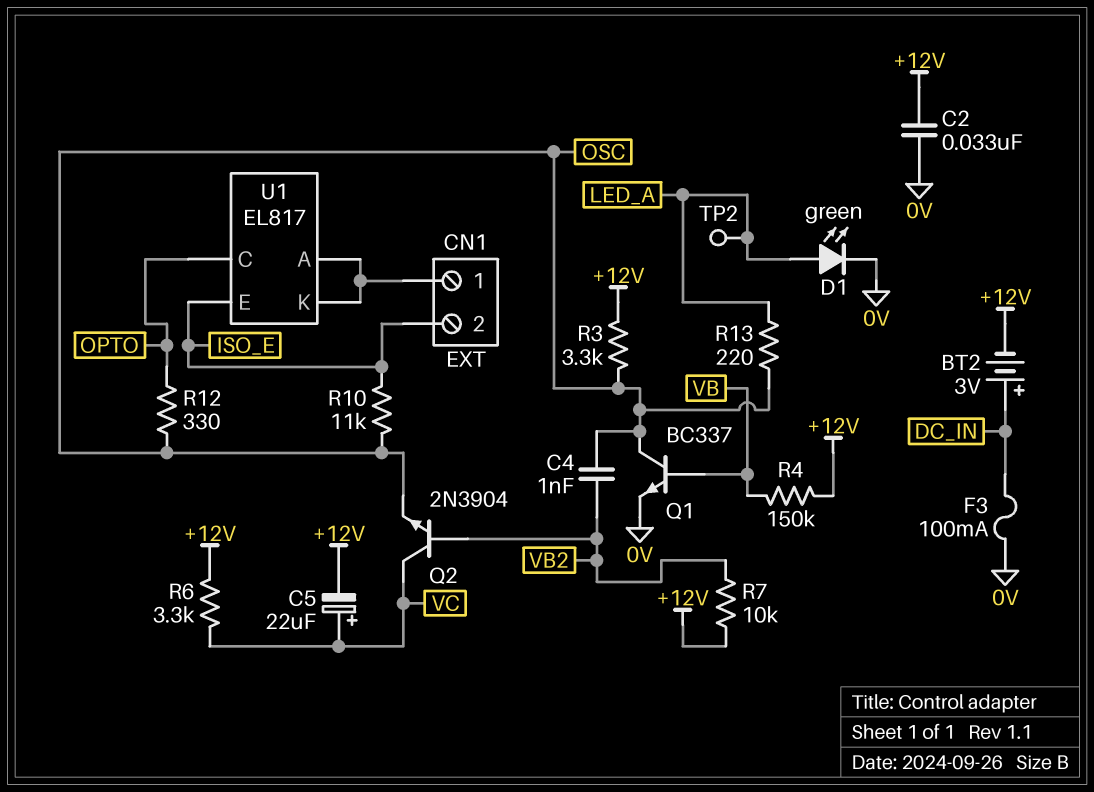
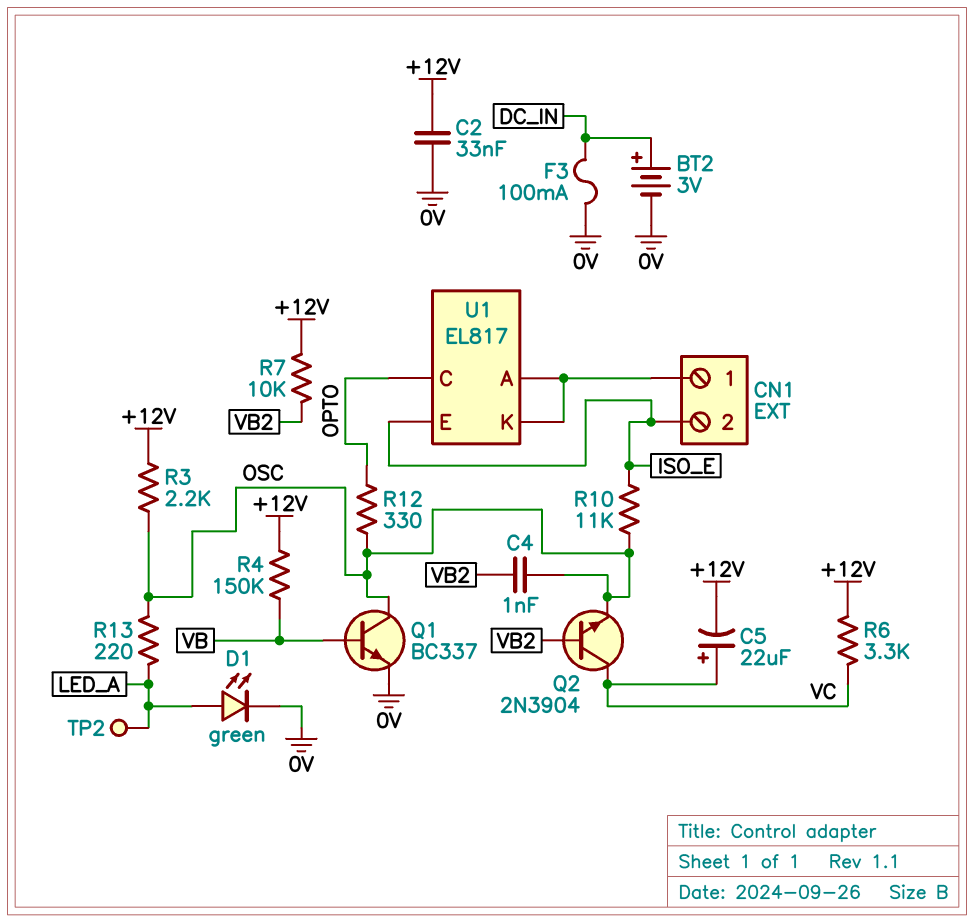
BT2: 3V (plus DC_IN, minus +12V) -> 3V (plus DC_IN, minus 0V)
R3: 3.3k (+12V, OSC) -> 2.2k (+12V, OSC)

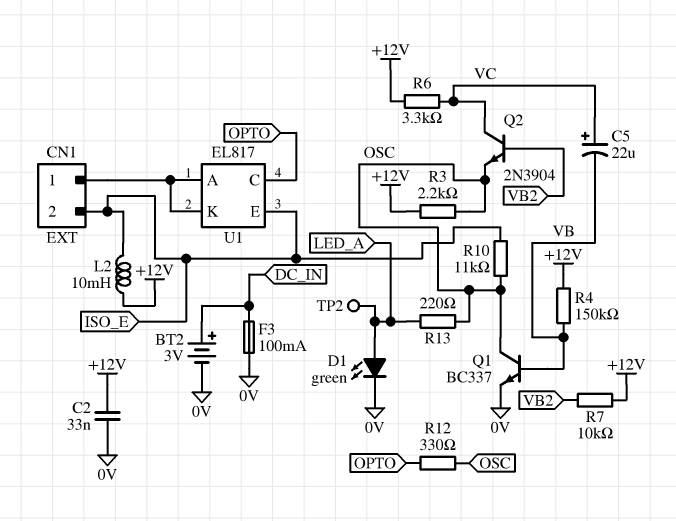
C4: 1nF (OSC, VB2) -> none
C5: 22uF (plus VC, minus +12V) -> 22uF (plus VC, minus VB)
L2: none -> 10mH (+12V, ISO_E)

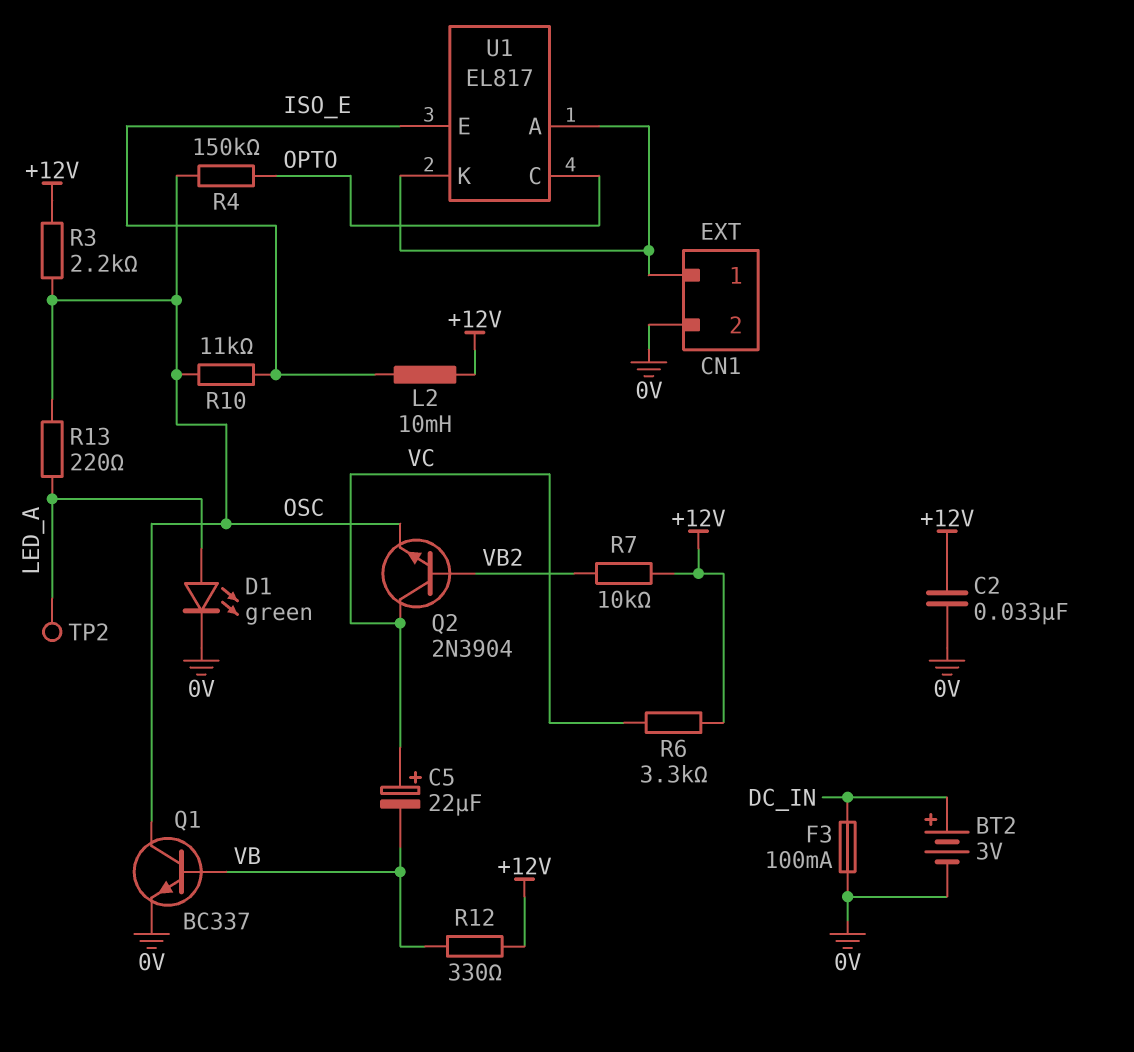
CN1 pin 2: ISO_E -> 0V
R4: 150k (+12V, VB) -> 150k (OPTO, OSC)
R12: 330 (OPTO, OSC) -> 330 (+12V, VB)

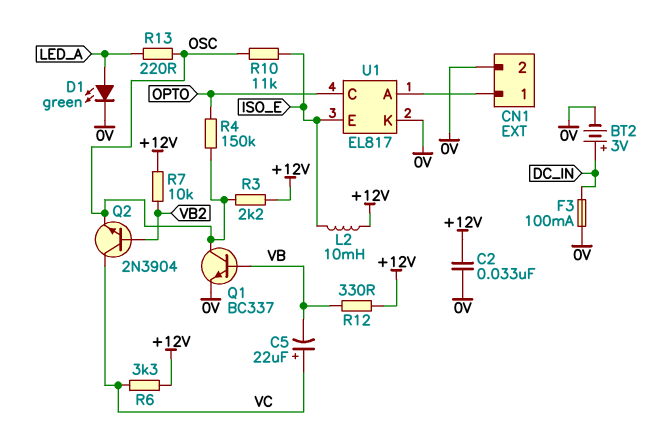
TP2: test point (LED_A) -> none
U1 pin K: CN1/1 -> 0V

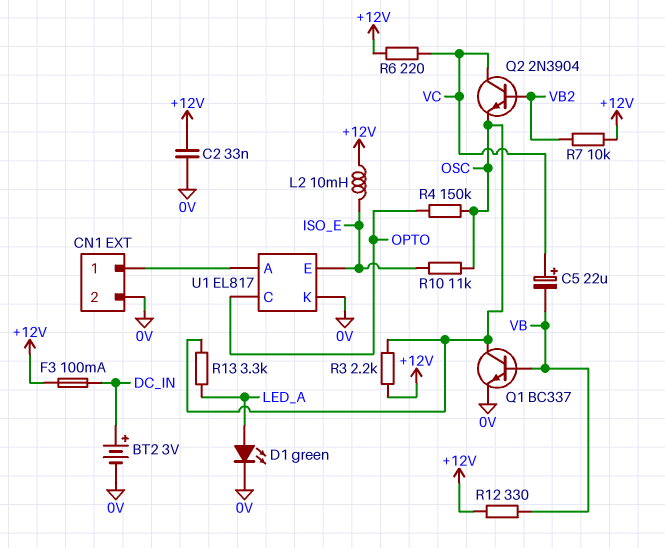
F3: 100mA (0V, DC_IN) -> 100mA (+12V, DC_IN)
R6: 3.3k (+12V, VC) -> 220 (+12V, VC)
R13: 220 (LED_A, OSC) -> 3.3k (LED_A, OSC)

